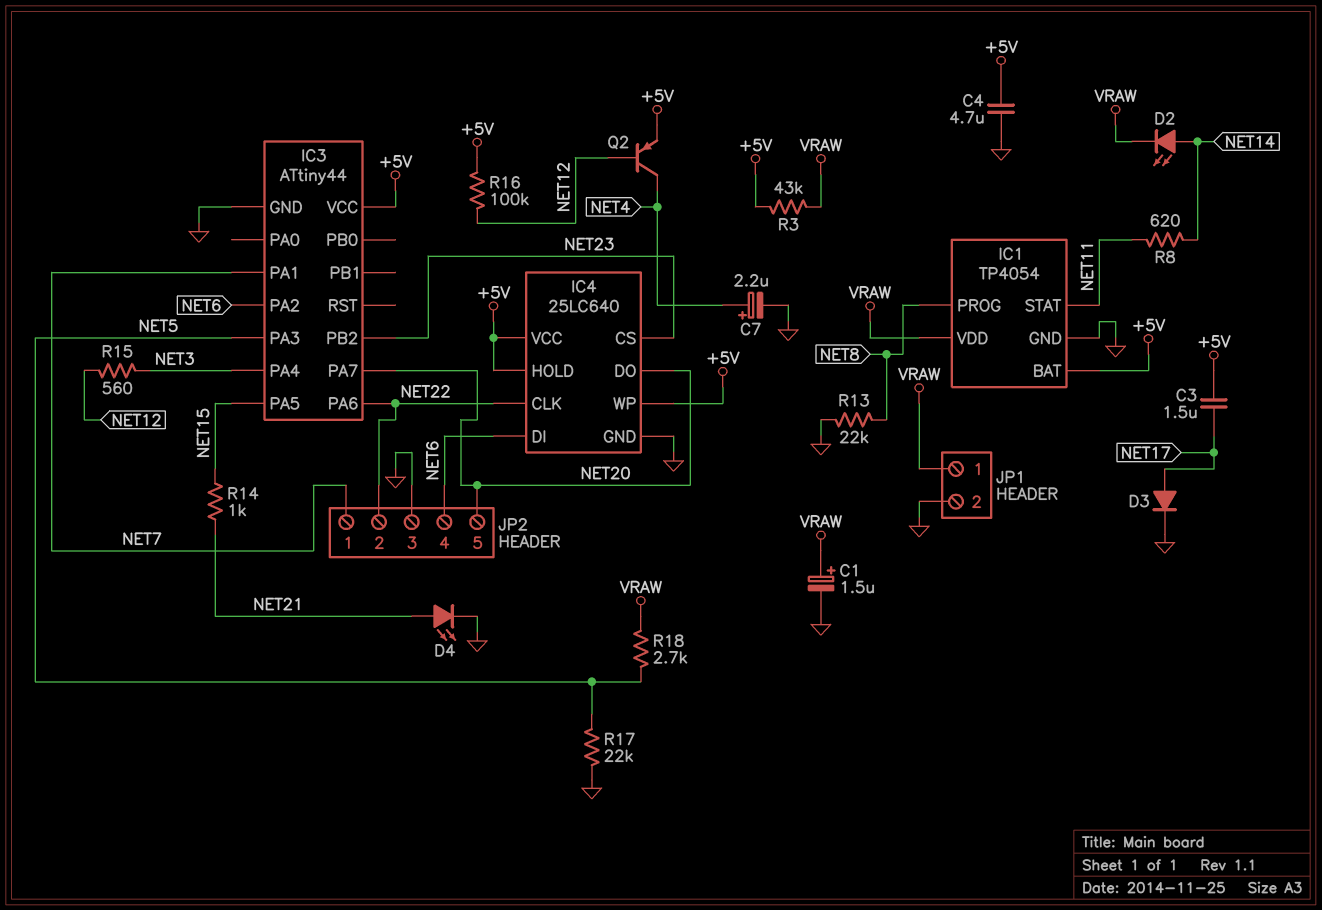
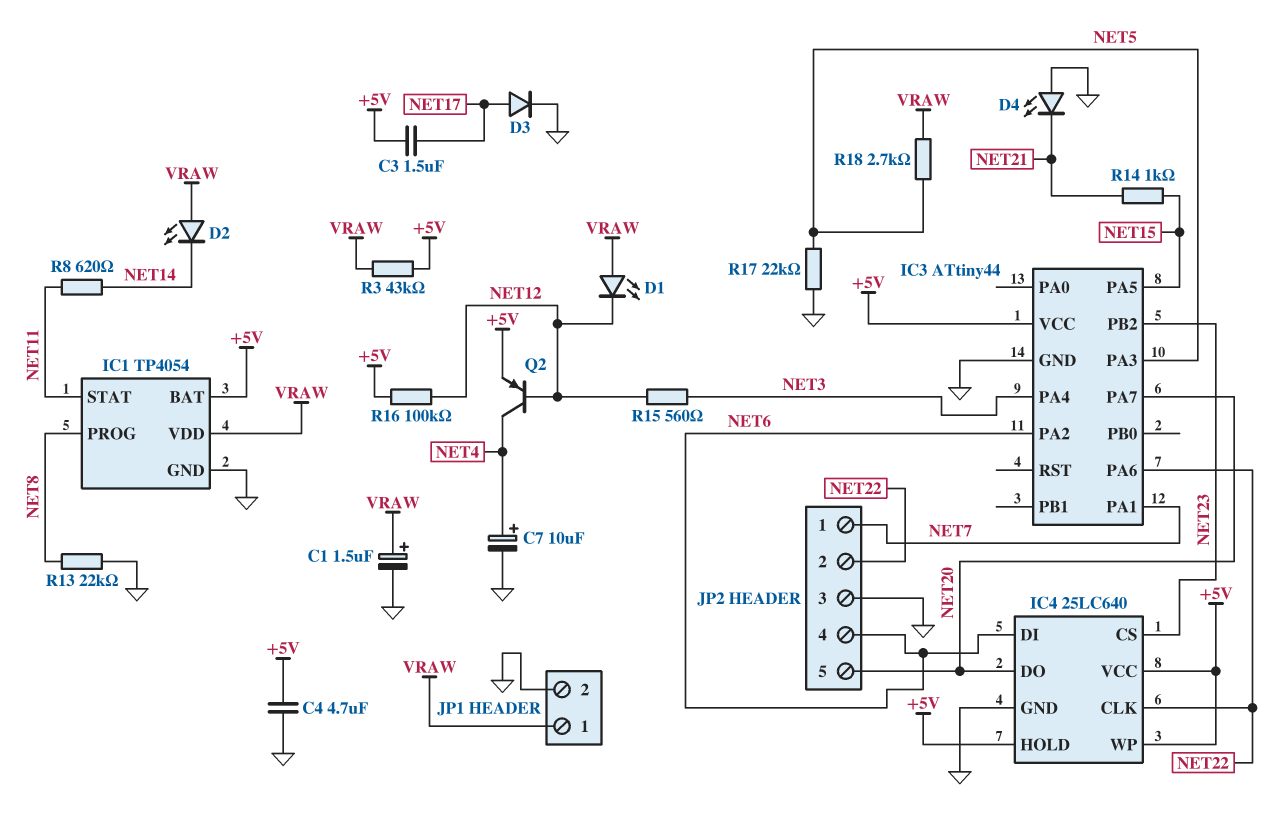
C7: 2.2uF (plus NET4, minus GND) -> 10uF (plus NET4, minus GND)
D1: none -> LED (A VRAW, K NET12)
D2: LED (A NET14, K VRAW) -> LED (A VRAW, K NET14)
D4: LED (A NET21, K GND) -> LED (A GND, K NET21)

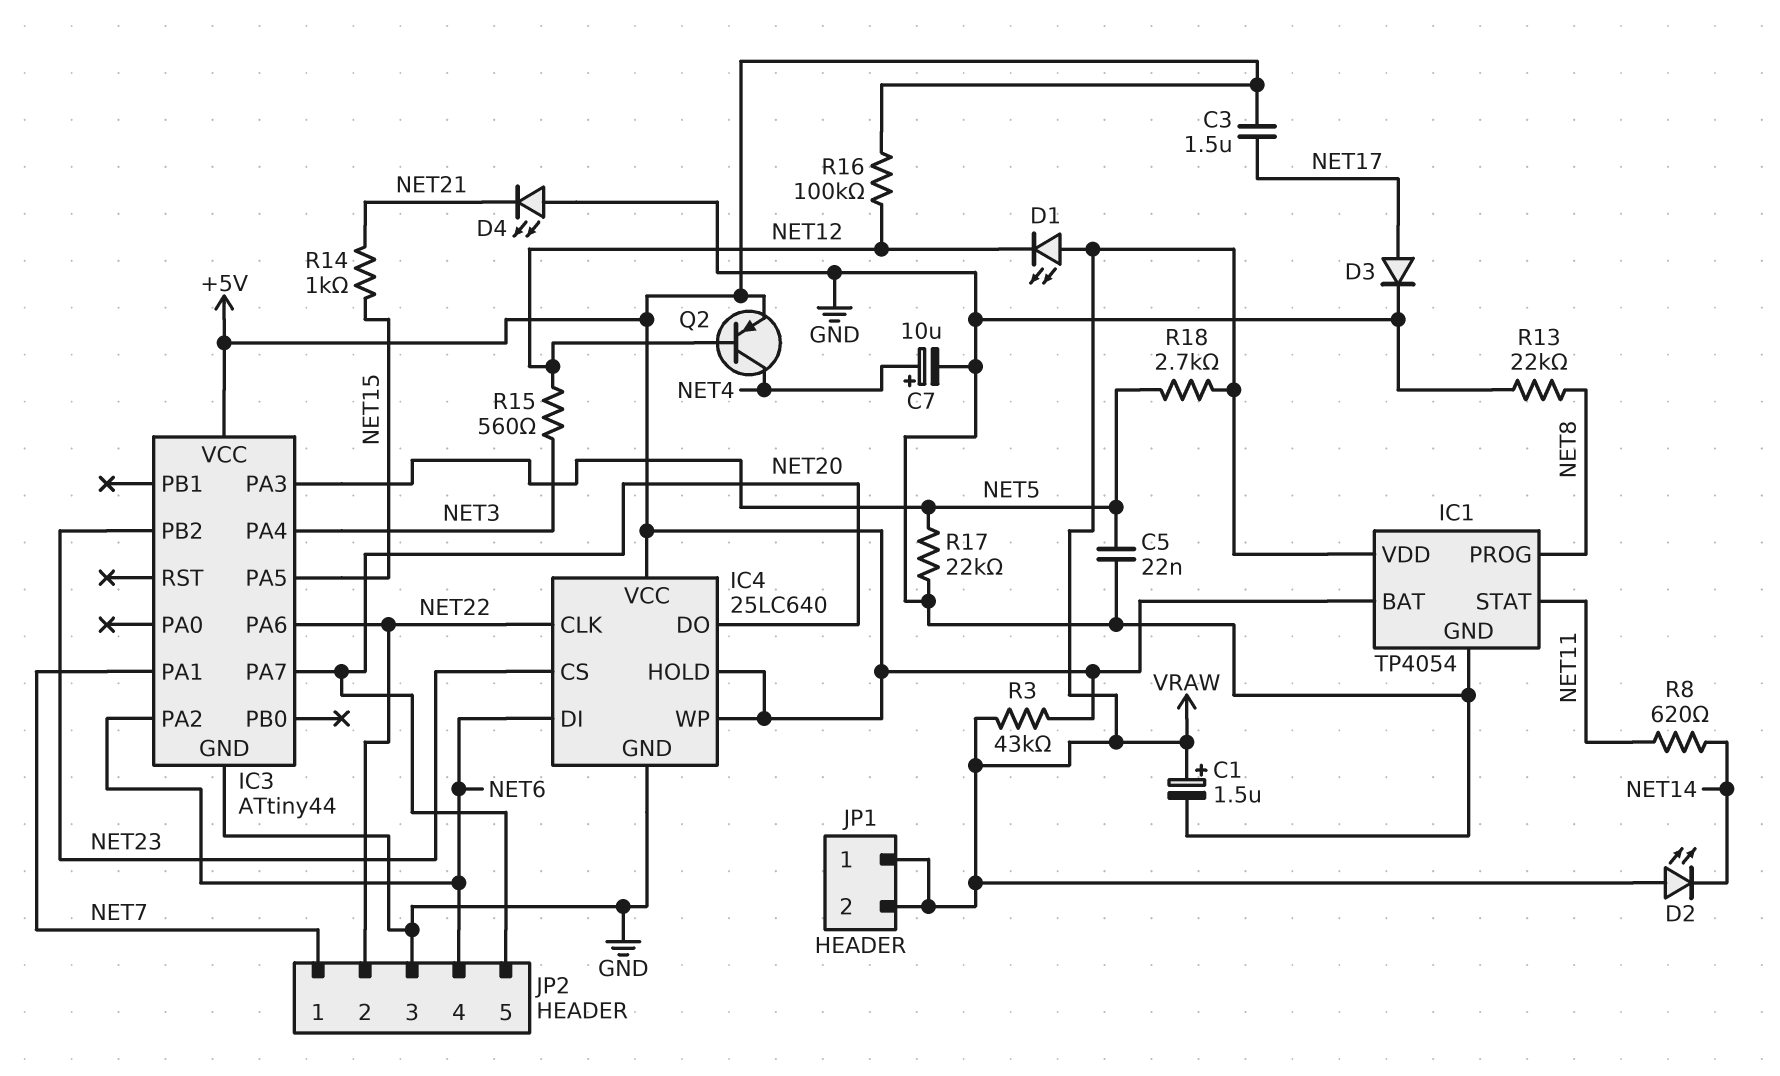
C4: 4.7uF (+5V, GND) -> none
C5: none -> 22nF (GND, NET5)
JP1 pin 2: GND -> VRAW

